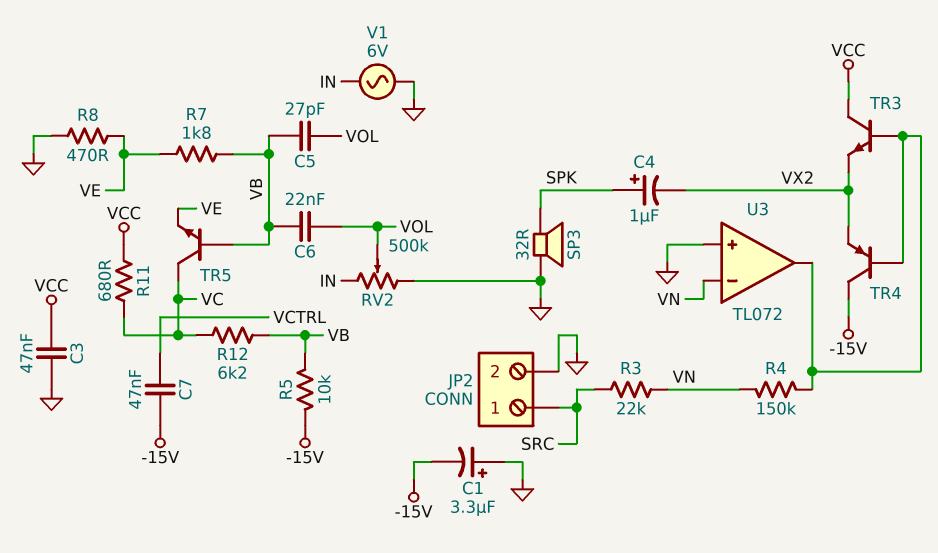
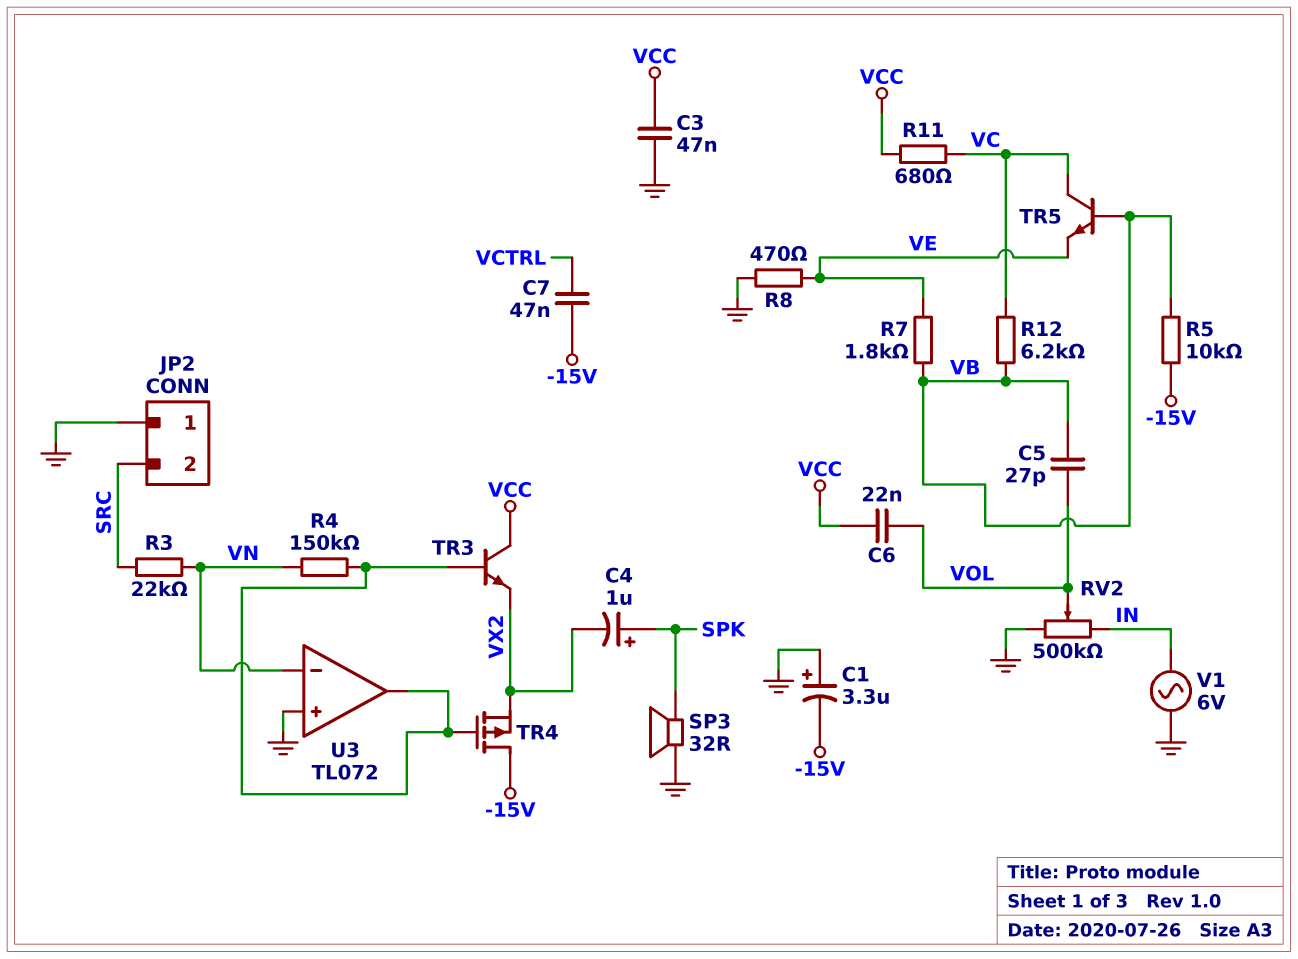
C6: 22nF (VB, VOL) -> 22nF (VCC, VOL)
JP2 pin 1: SRC -> GND
JP2 pin 2: GND -> SRC
TR4: PNP (B U3/out, C -15V, E VX2) -> PMOS (G U3/out, D -15V, S VX2)

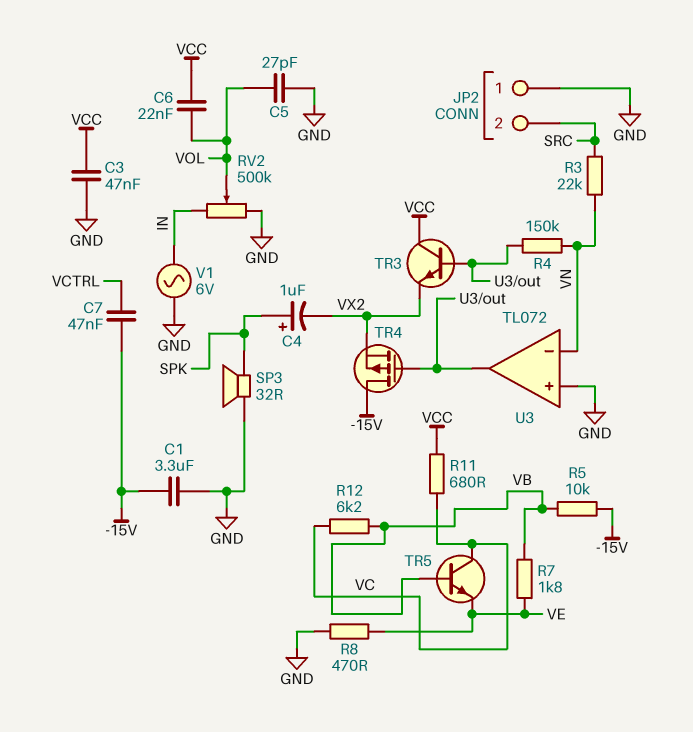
C1: 3.3uF (plus GND, minus -15V) -> 3.3uF (-15V, GND)
C5: 27pF (VB, VOL) -> 27pF (GND, VOL)

